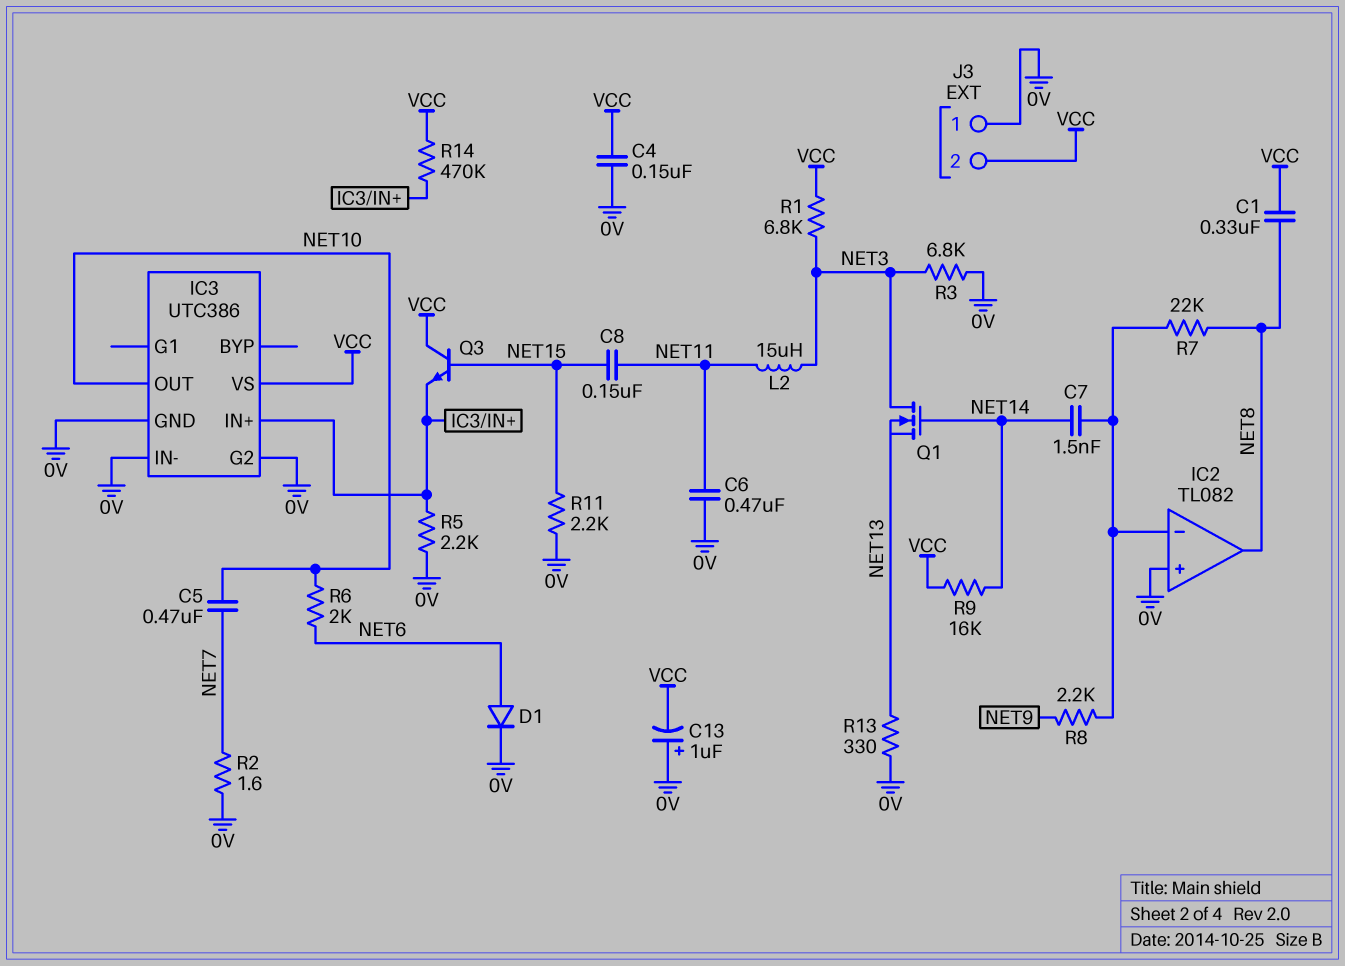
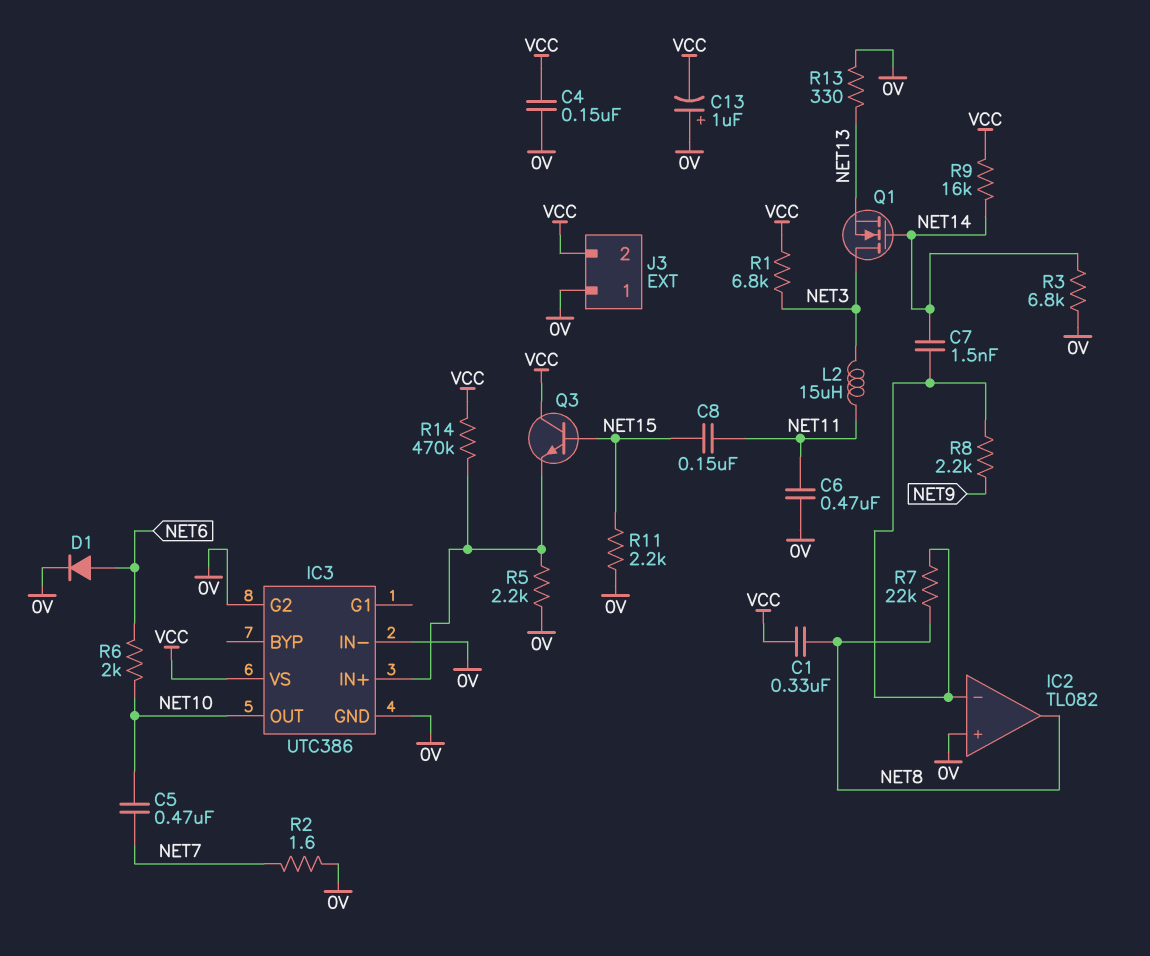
R3: 6.8k (0V, NET3) -> 6.8k (0V, NET14)

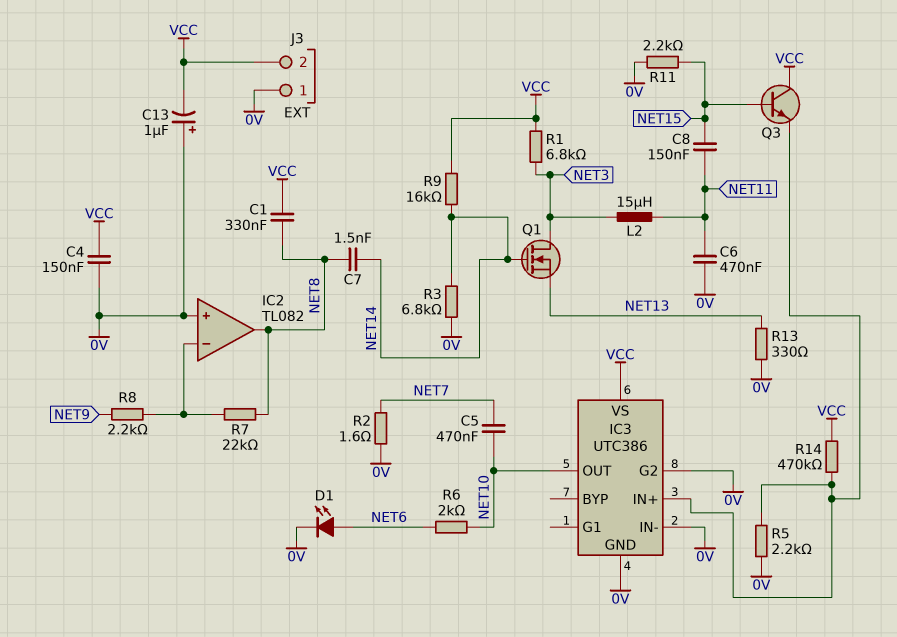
C7: 1.5nF (IC2/in-, NET14) -> 1.5nF (NET8, NET14)
D1: diode (A NET6, K 0V) -> LED (A NET6, K 0V)

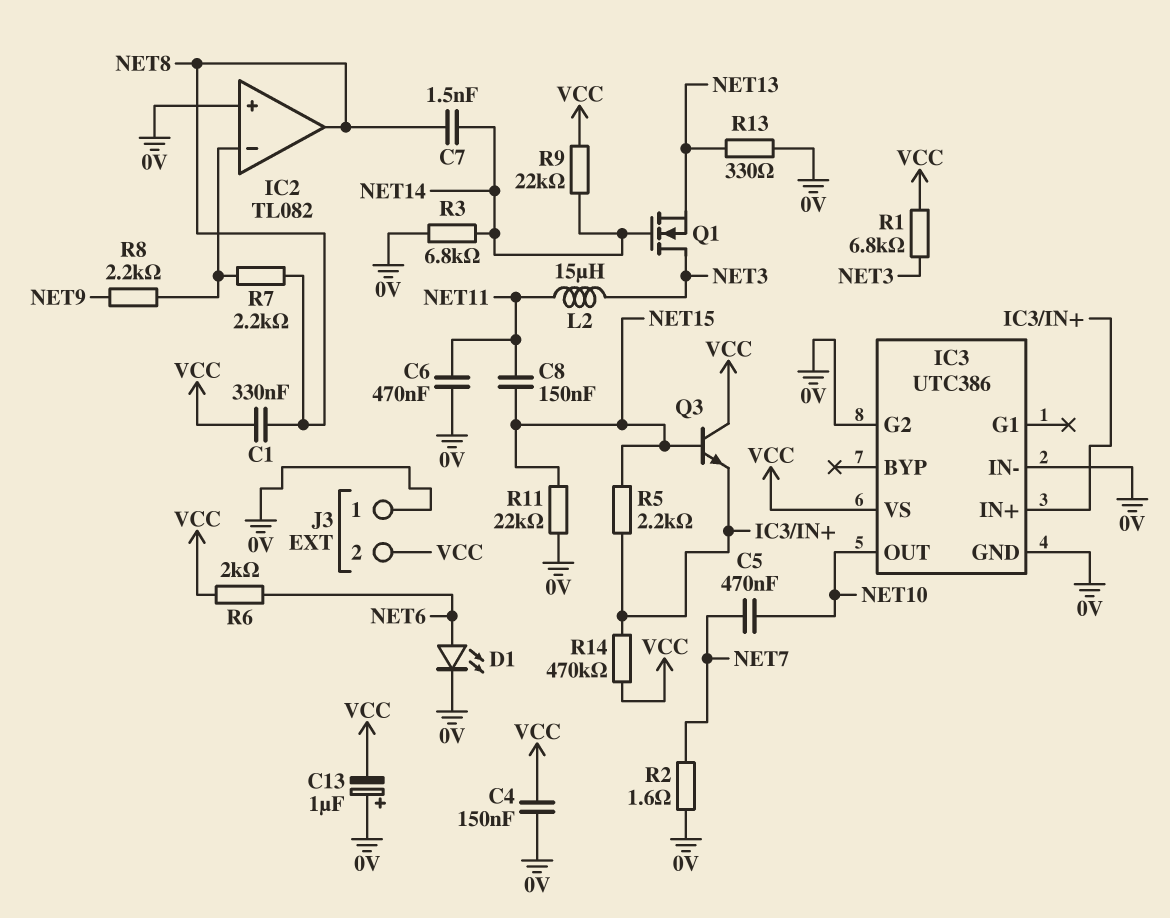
R5: 2.2k (0V, IC3/IN+) -> 2.2k (IC3/IN+, NET15)
R6: 2k (NET6, NET10) -> 2k (NET6, VCC)
R7: 22k (IC2/in-, NET8) -> 2.2k (IC2/in-, NET8)
R9: 16k (NET14, VCC) -> 22k (NET14, VCC)
R11: 2.2k (0V, NET15) -> 22k (0V, NET15)

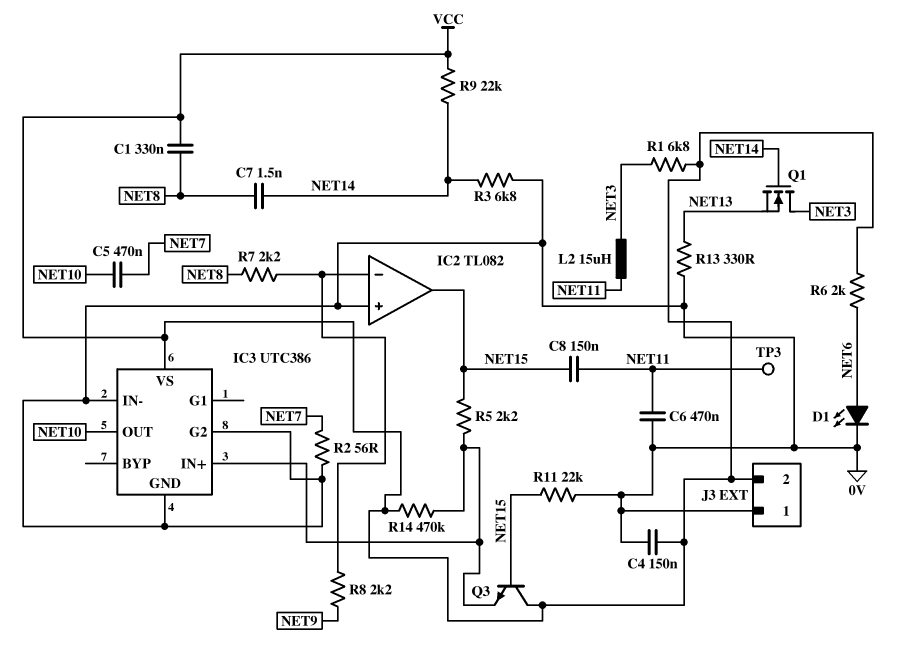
C13: 1uF (plus 0V, minus VCC) -> none
IC2 pin out: NET8 -> NET15
R2: 1.6 (0V, NET7) -> 56 (0V, NET7)
TP3: none -> test point (NET11)

